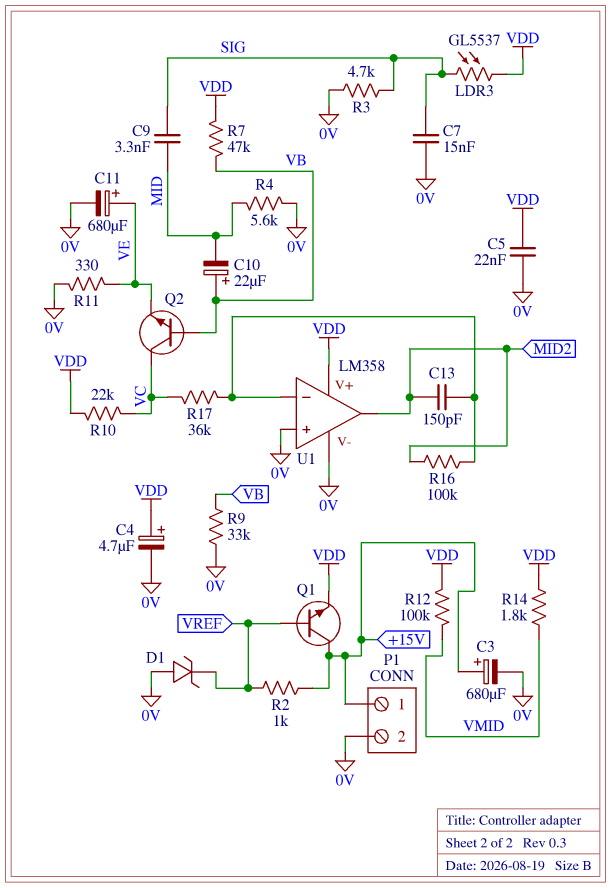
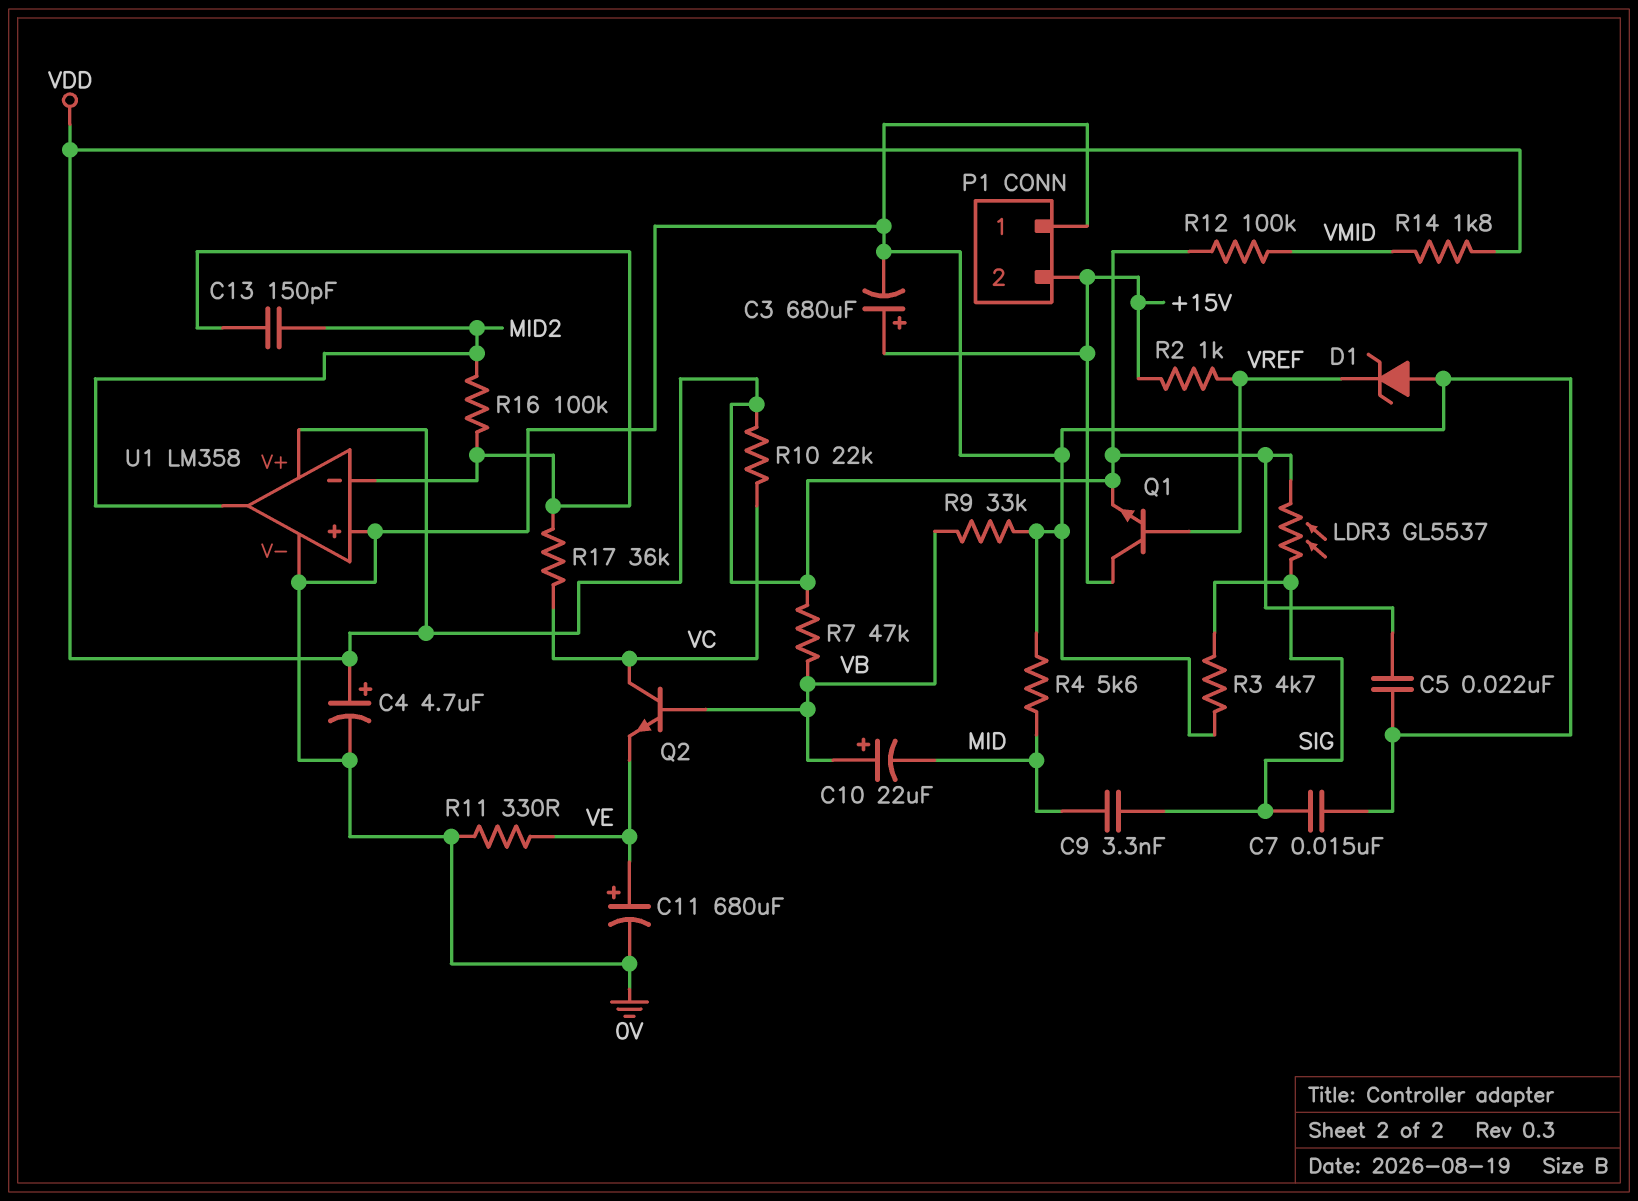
P1 pin 1: +15V -> 0V
P1 pin 2: 0V -> +15V

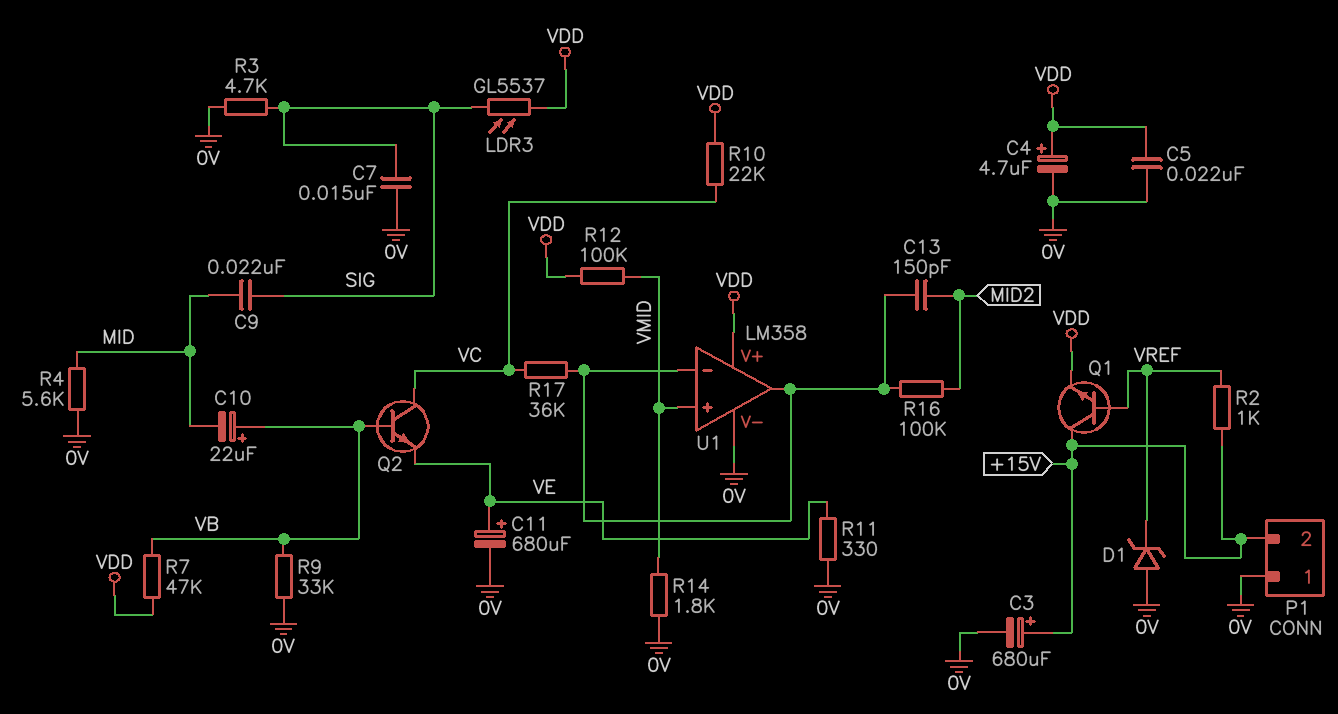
C9: 3.3nF (MID, SIG) -> 22nF (MID, SIG)
R14: 1.8k (VDD, VMID) -> 1.8k (0V, VMID)
U1 pin in+: 0V -> VMID
U1 pin out: MID2 -> U1/in-

